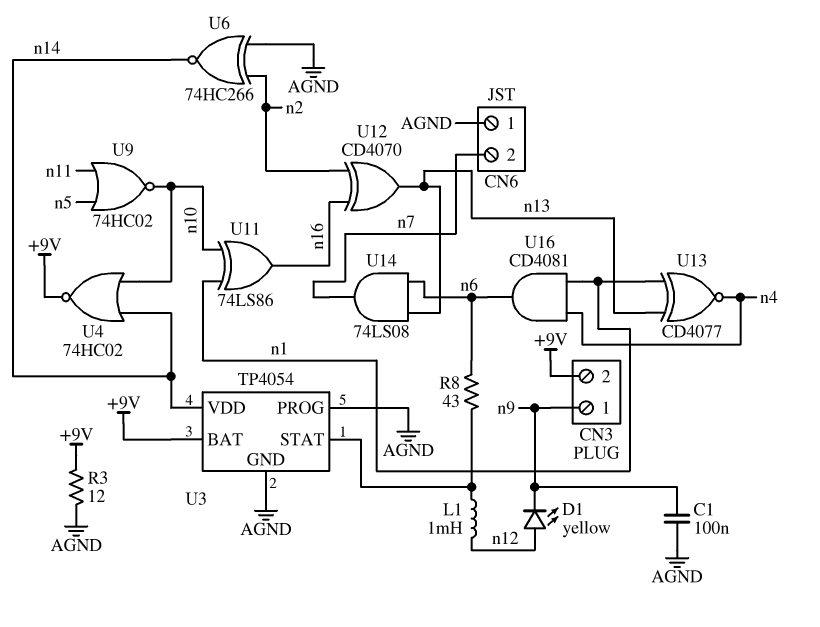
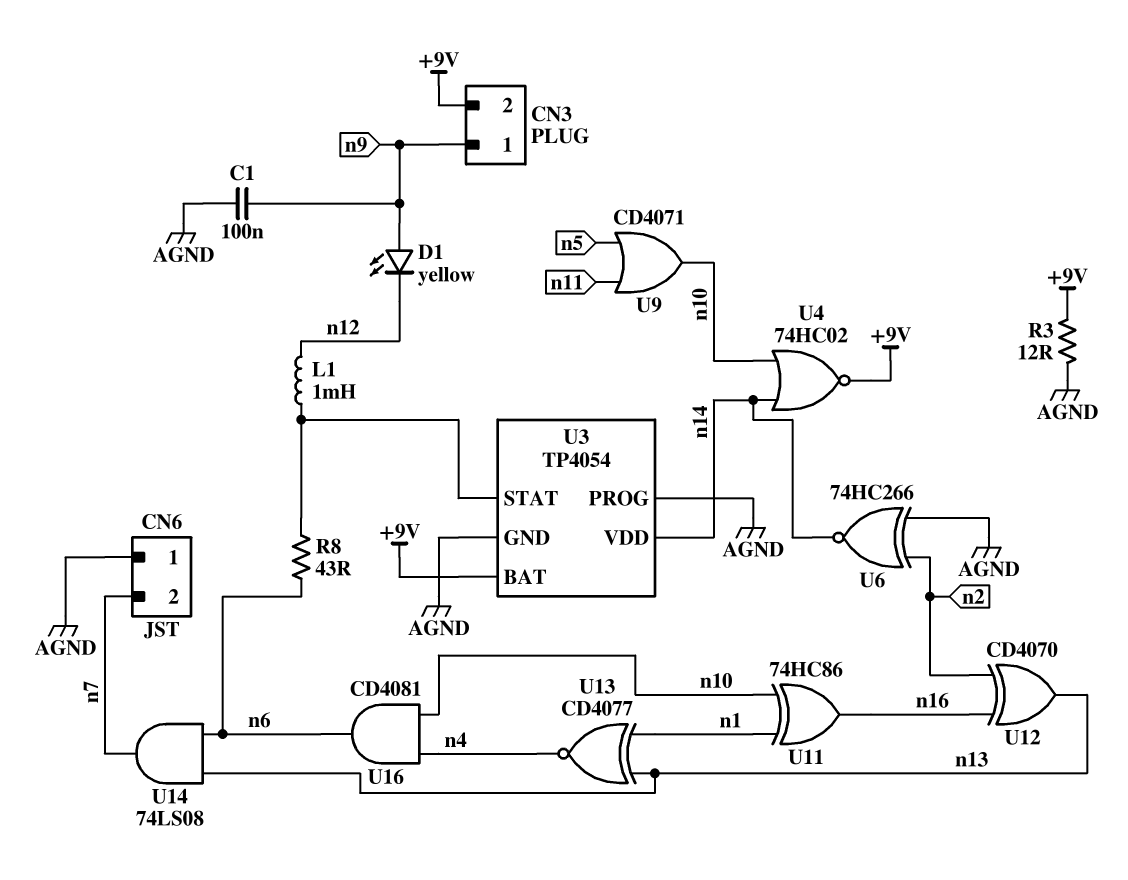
D1: LED yellow (A n12, K n9) -> LED yellow (A n9, K n12)
U9: NOR 74HC02 (in n5, in n11, out n10) -> OR CD4071 (in n5, in n11, out n10)
U11: XOR 74LS86 (in n1, in n10, out n16) -> XOR 74HC86 (in n1, in n10, out n16)
U16: AND CD4081 (in n1, in n4, out n6) -> AND CD4081 (in n4, in n10, out n6)

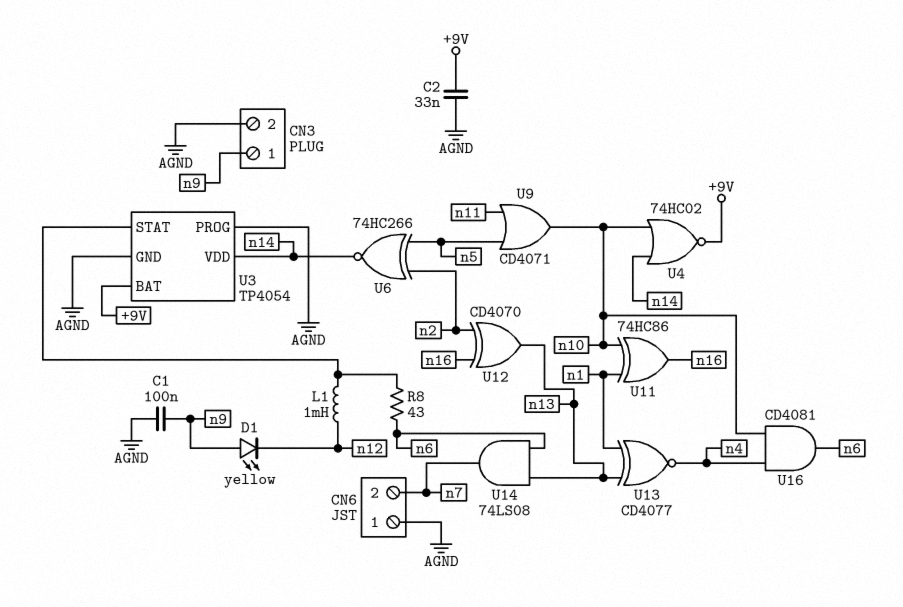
C2: none -> 33nF (+9V, AGND)
CN3 pin 2: +9V -> AGND
R3: 12 (+9V, AGND) -> none
U6: XNOR 74HC266 (in AGND, in n2, out n14) -> XNOR 74HC266 (in n2, in n5, out n14)

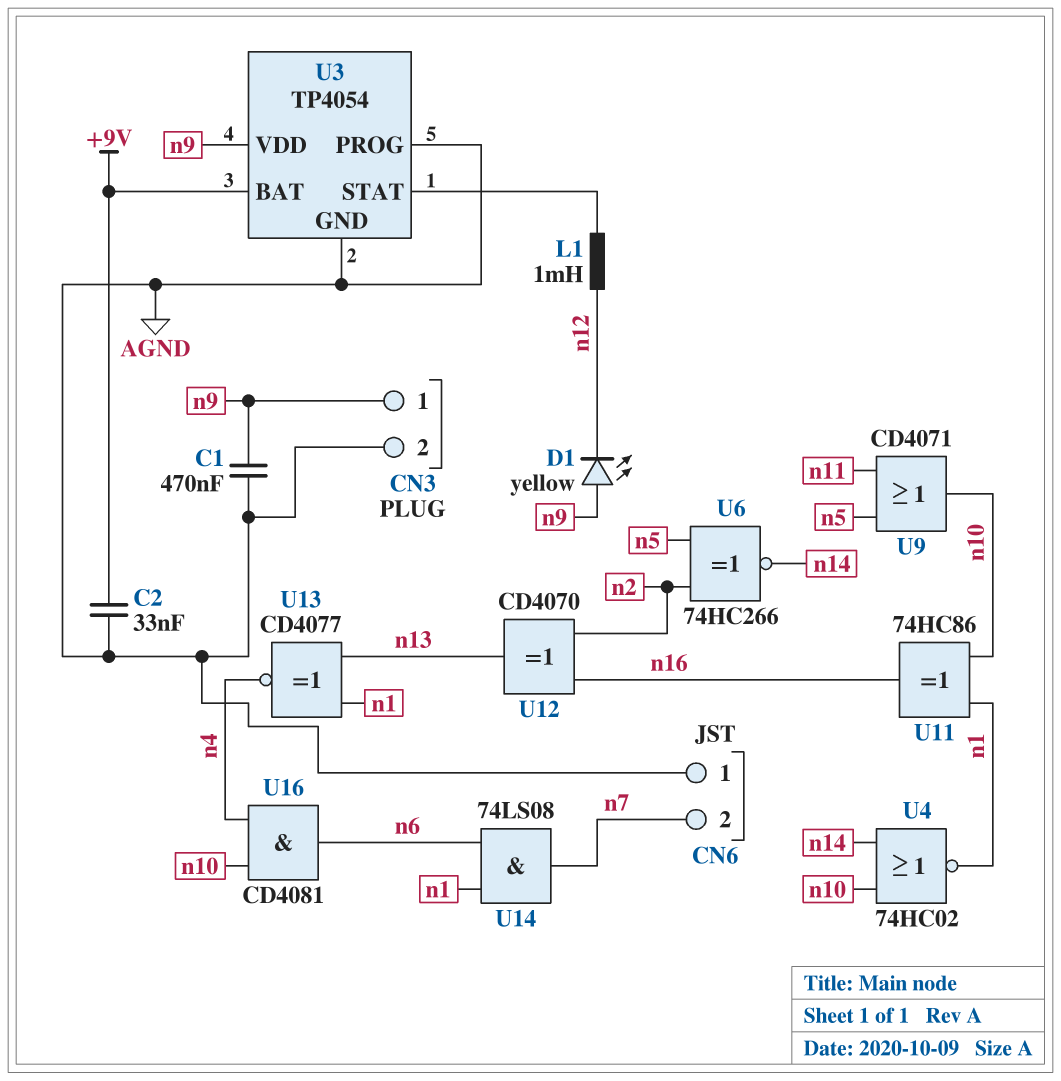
C1: 100nF (AGND, n9) -> 470nF (AGND, n9)
R8: 43 (U3/STAT, n6) -> none
U3 pin VDD: n14 -> n9
U4: NOR 74HC02 (in n10, in n14, out +9V) -> NOR 74HC02 (in n10, in n14, out n1)
U14: AND 74LS08 (in n6, in n13, out n7) -> AND 74LS08 (in n1, in n6, out n7)

